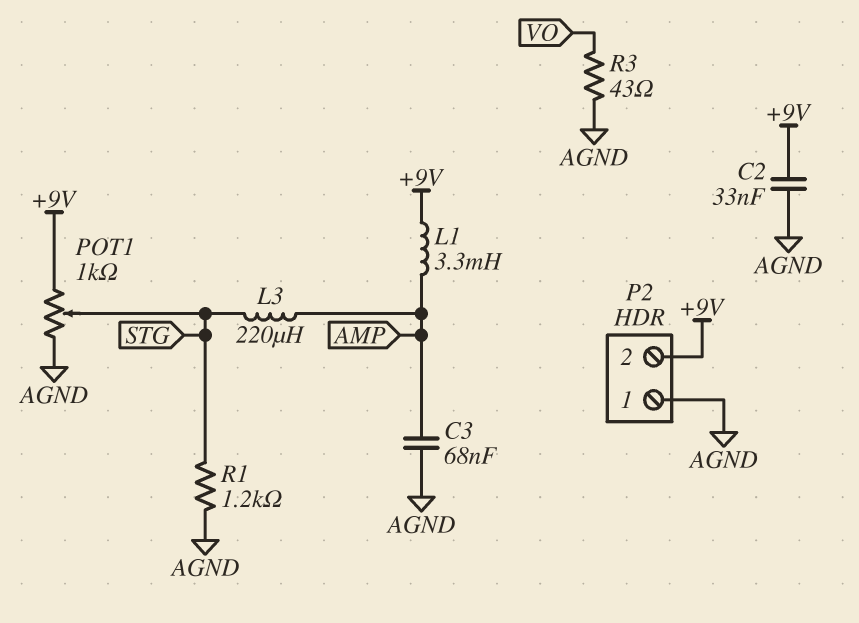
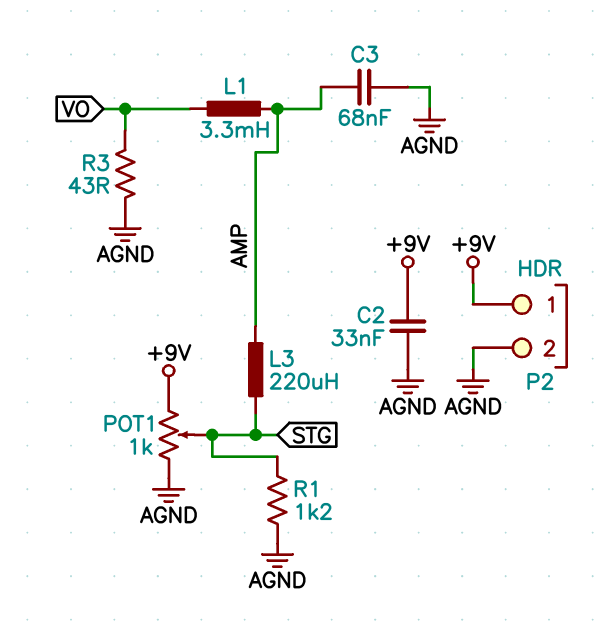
L1: 3.3mH (+9V, AMP) -> 3.3mH (AMP, VO)
P2 pin 1: AGND -> +9V
P2 pin 2: +9V -> AGND

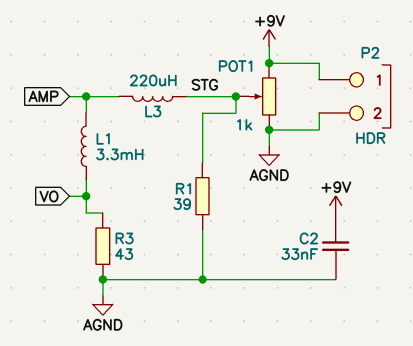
C3: 68nF (AGND, AMP) -> none
R1: 1.2k (AGND, STG) -> 39 (AGND, STG)

